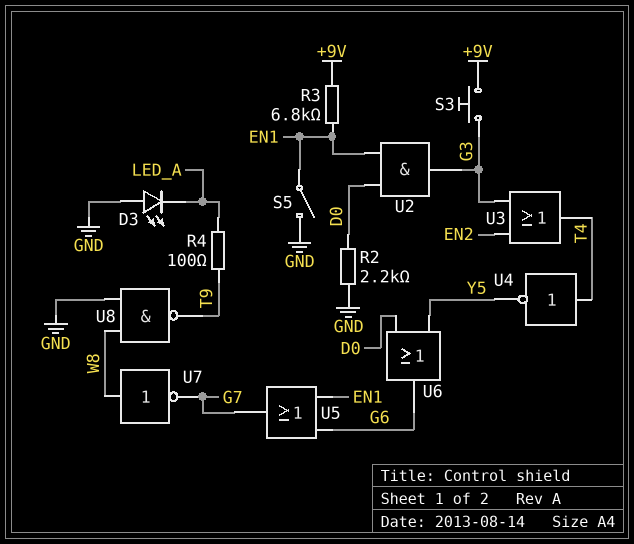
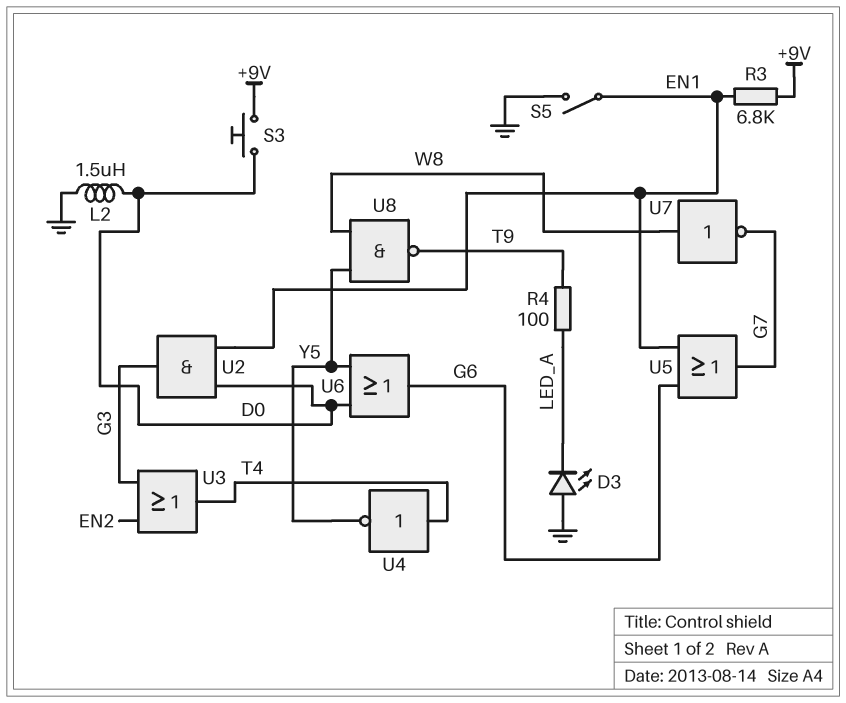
L2: none -> 1.5uH (D0, GND)
R2: 2.2k (D0, GND) -> none
S3: button (+9V, G3) -> button (+9V, D0)
U8: NAND (in GND, in W8, out T9) -> NAND (in W8, in Y5, out T9)

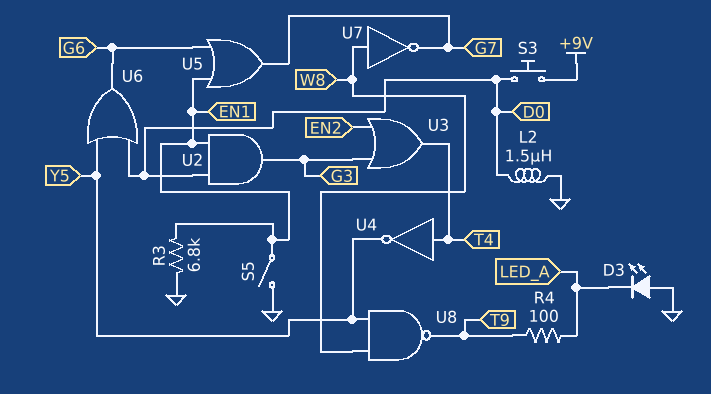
R3: 6.8k (+9V, EN1) -> 6.8k (EN1, GND)

